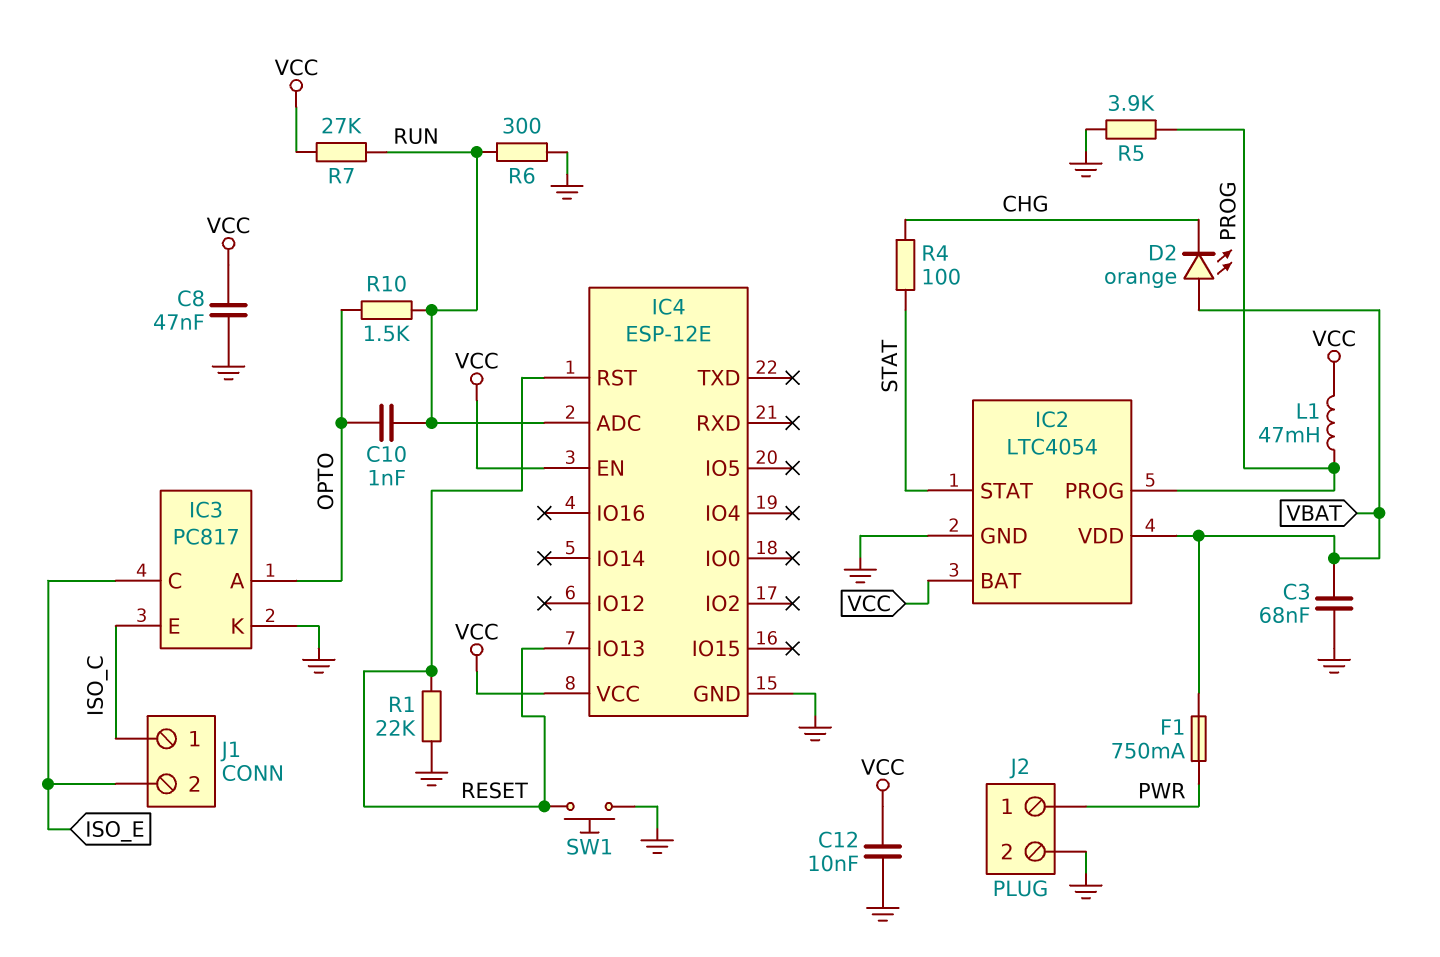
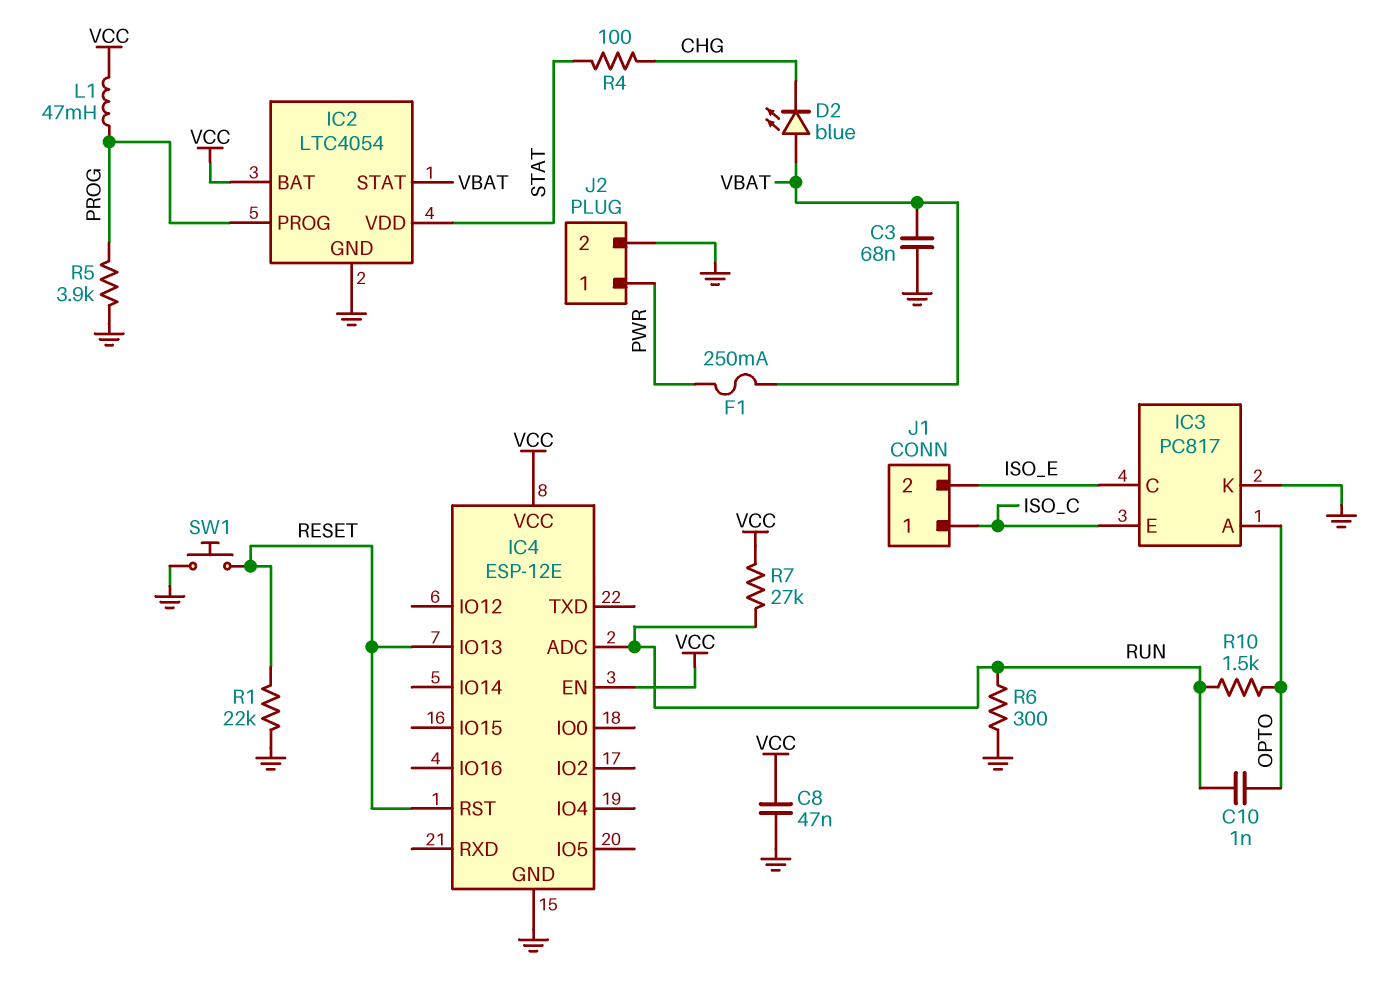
C12: 10nF (GND, VCC) -> none
D2: LED orange (A VBAT, K CHG) -> LED blue (A VBAT, K CHG)
F1: 750mA (PWR, VBAT) -> 250mA (PWR, VBAT)
IC2 pin STAT: STAT -> VBAT
IC2 pin VDD: VBAT -> STAT

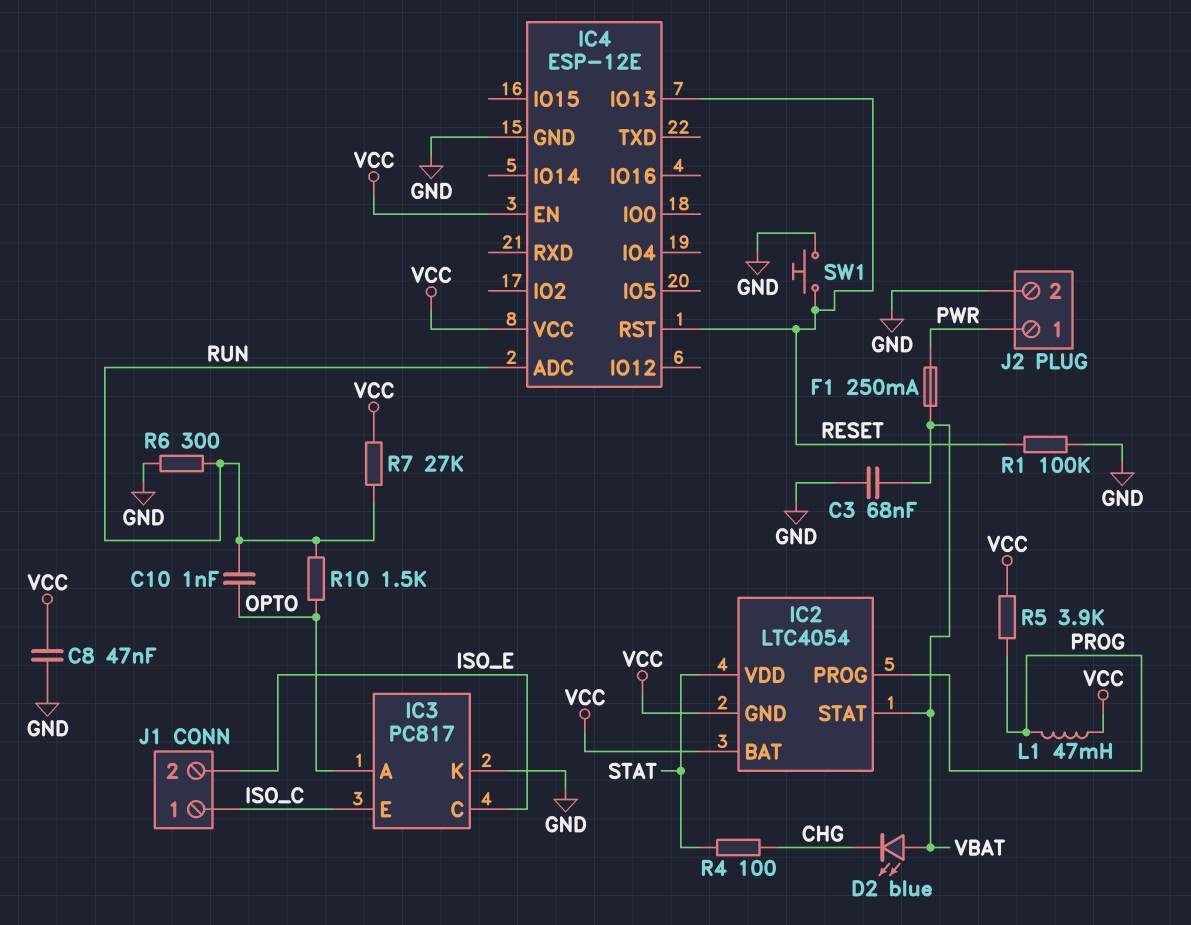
IC2 pin GND: GND -> VCC
R1: 22k (GND, RESET) -> 100k (GND, RESET)
R5: 3.9k (GND, PROG) -> 3.9k (PROG, VCC)

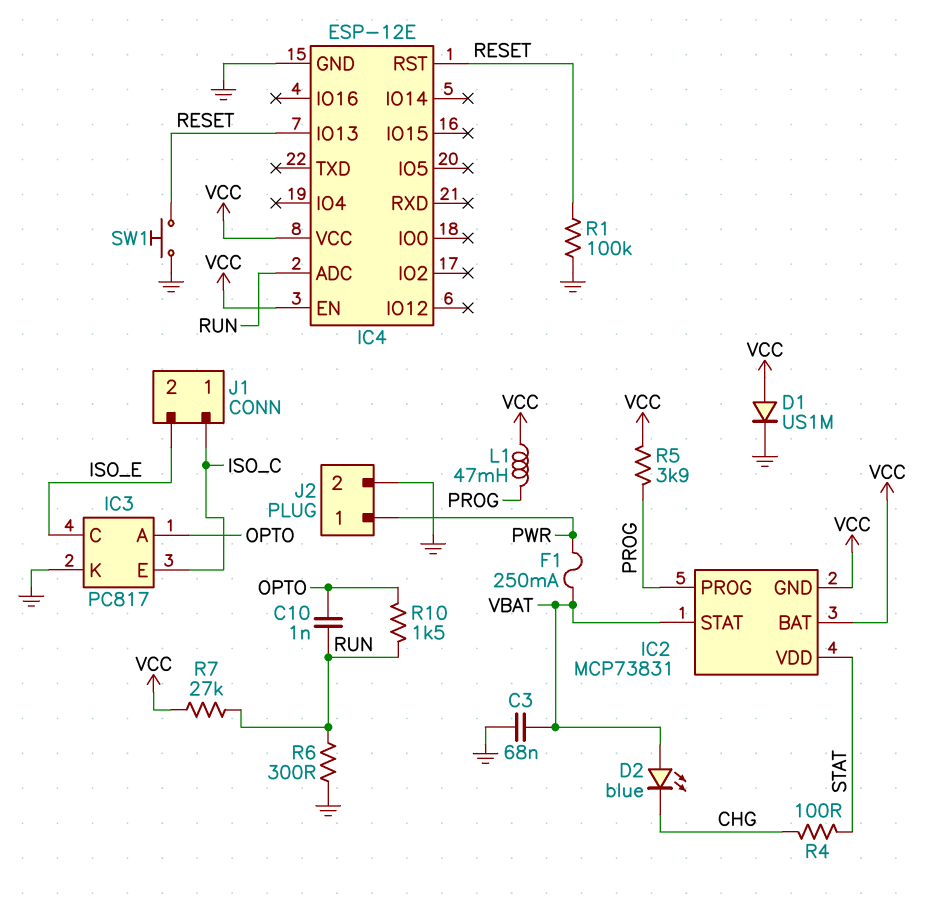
C8: 47nF (GND, VCC) -> none
D1: none -> diode US1M (A VCC, K GND)
IC2: LTC4054 -> MCP73831

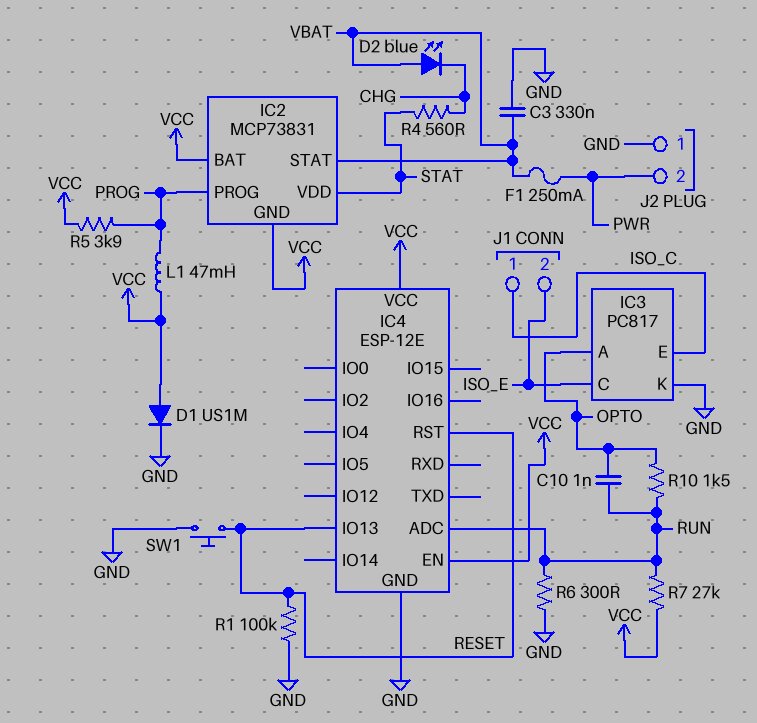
C3: 68nF (GND, VBAT) -> 330nF (GND, VBAT)
J2 pin 1: PWR -> GND
J2 pin 2: GND -> PWR
R4: 100 (CHG, STAT) -> 560 (CHG, STAT)

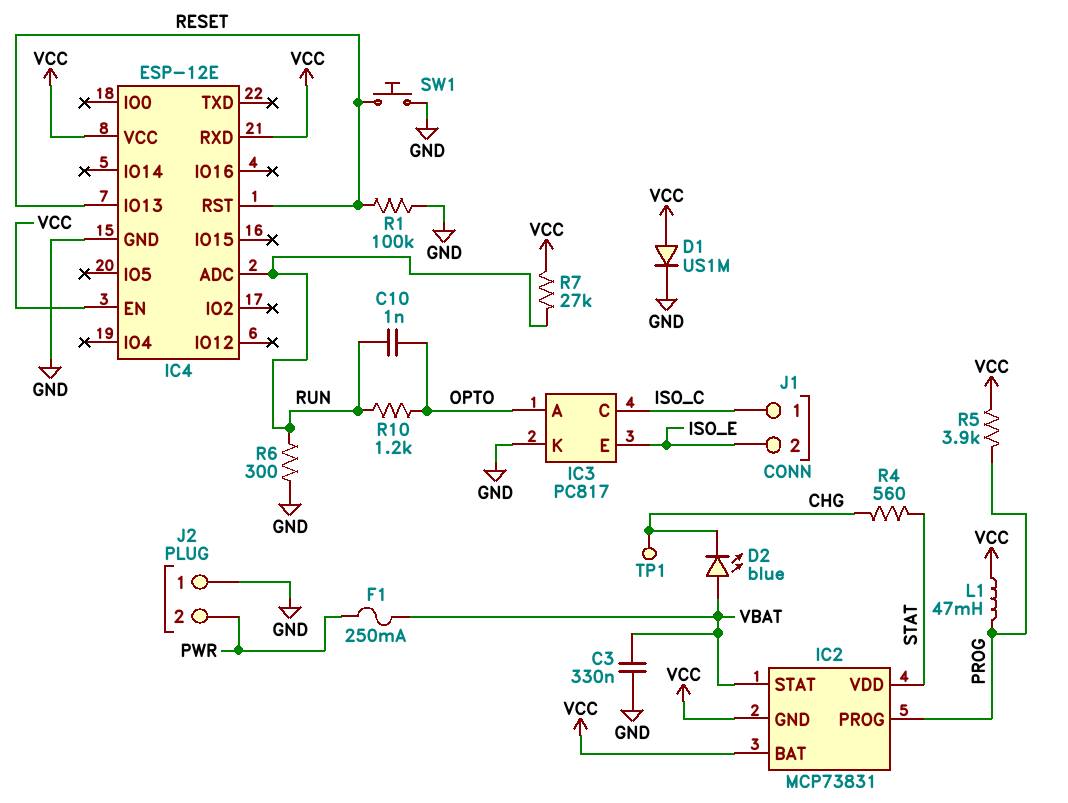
IC3 pin C: ISO_E -> ISO_C
IC3 pin E: ISO_C -> ISO_E
IC4 pin RXD: none -> VCC
R10: 1.5k (OPTO, RUN) -> 1.2k (OPTO, RUN)
TP1: none -> test point (CHG)

